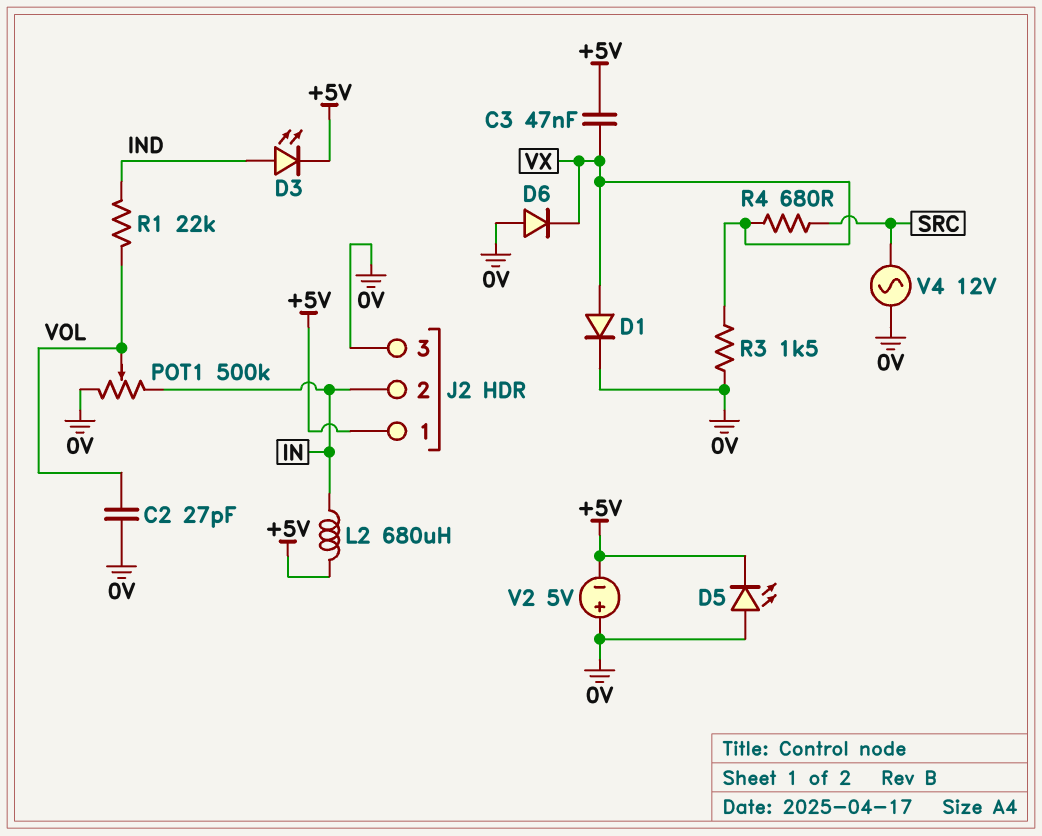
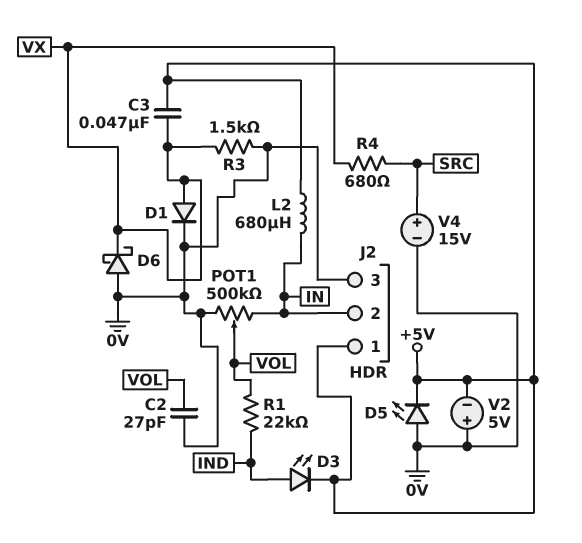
D6: diode (A 0V, K VX) -> schottky (A 0V, K VX)
V4: AC 12V (0V, SRC) -> 15V (plus SRC, minus 0V)

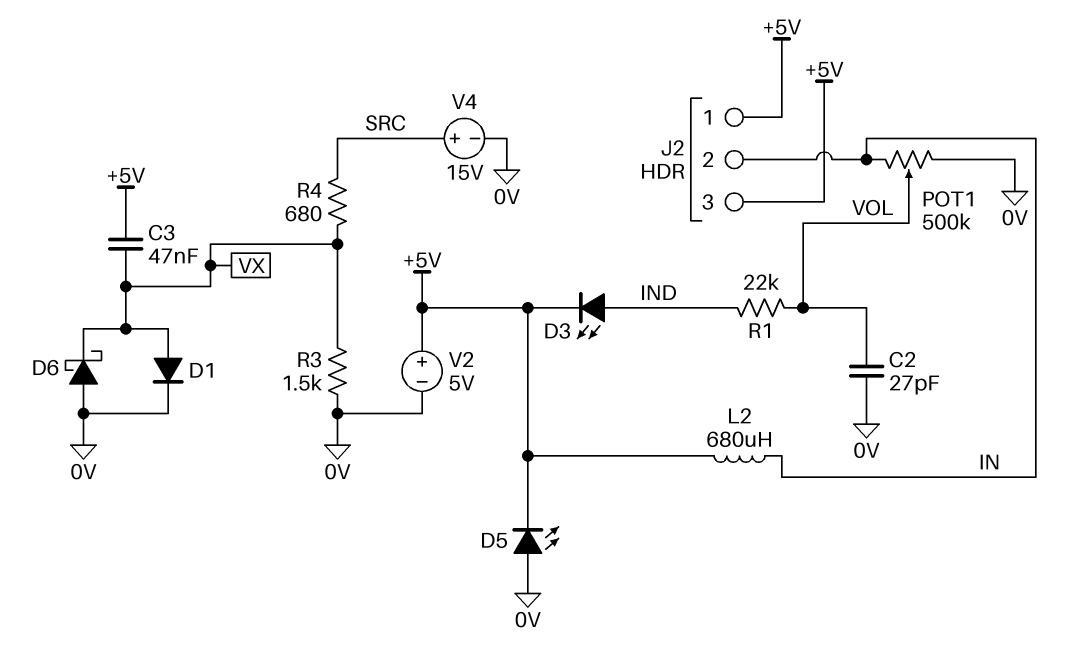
J2 pin 3: 0V -> +5V
V2: 5V (plus 0V, minus +5V) -> 5V (plus +5V, minus 0V)

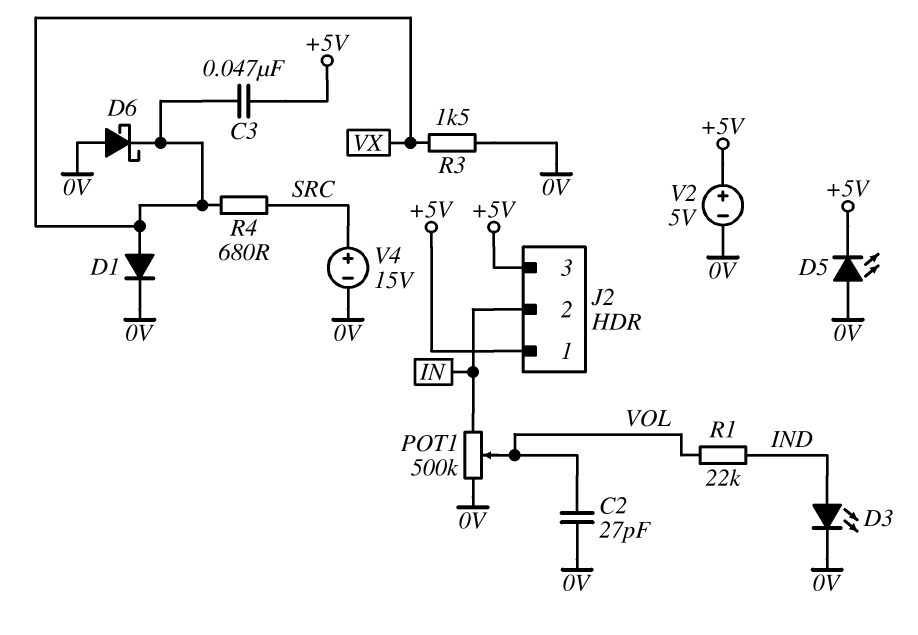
D3: LED (A IND, K +5V) -> LED (A IND, K 0V)
L2: 680uH (+5V, IN) -> none

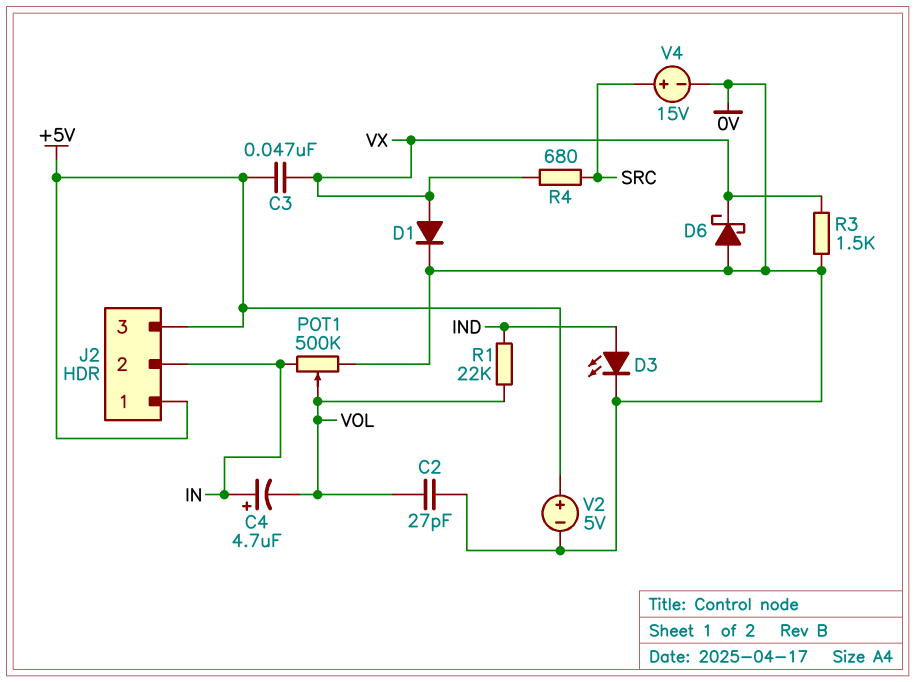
C4: none -> 4.7uF (plus IN, minus VOL)
D5: LED (A 0V, K +5V) -> none

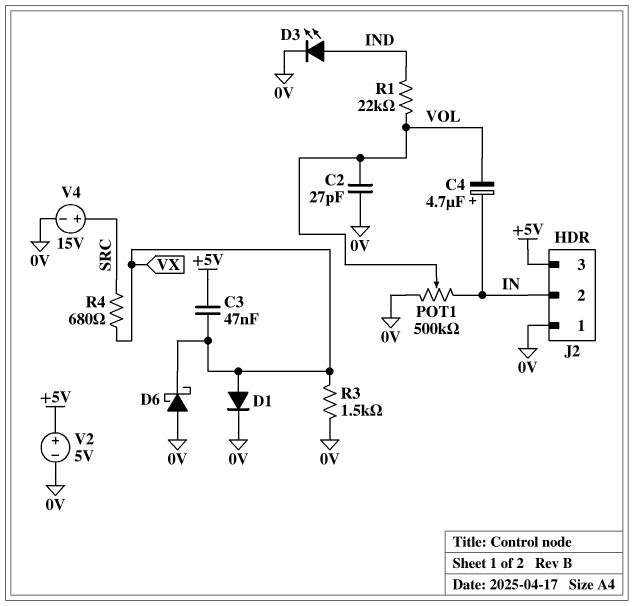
J2 pin 1: +5V -> 0V

